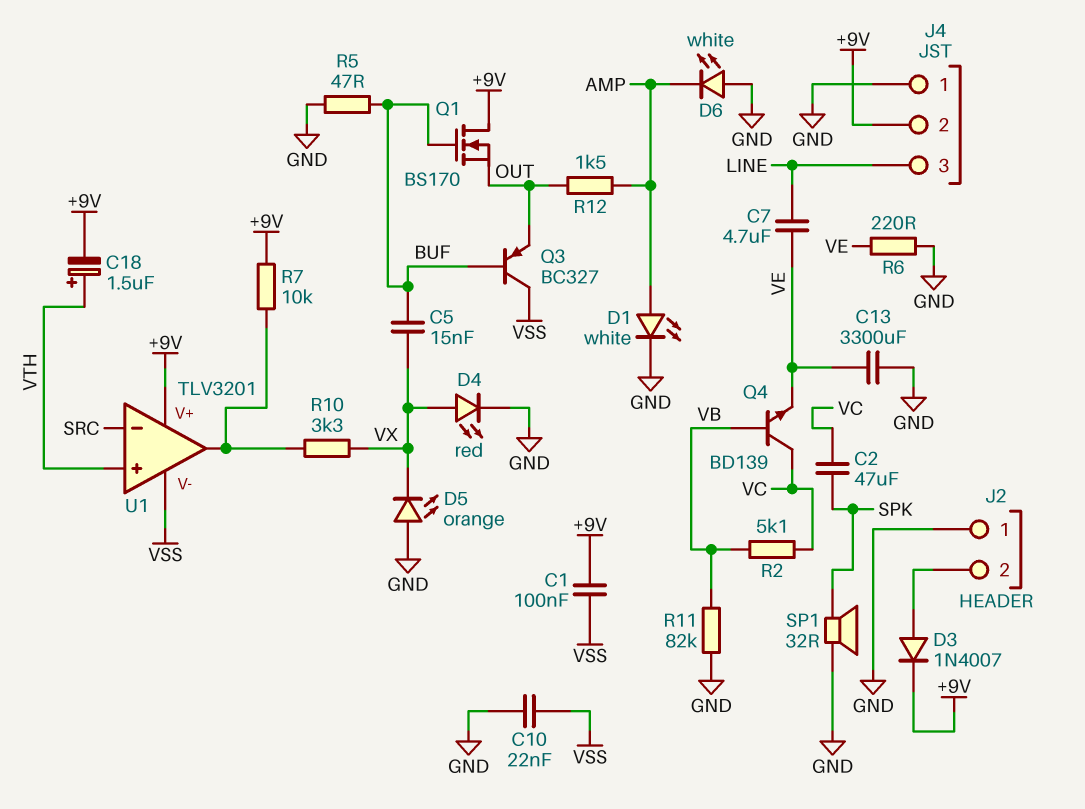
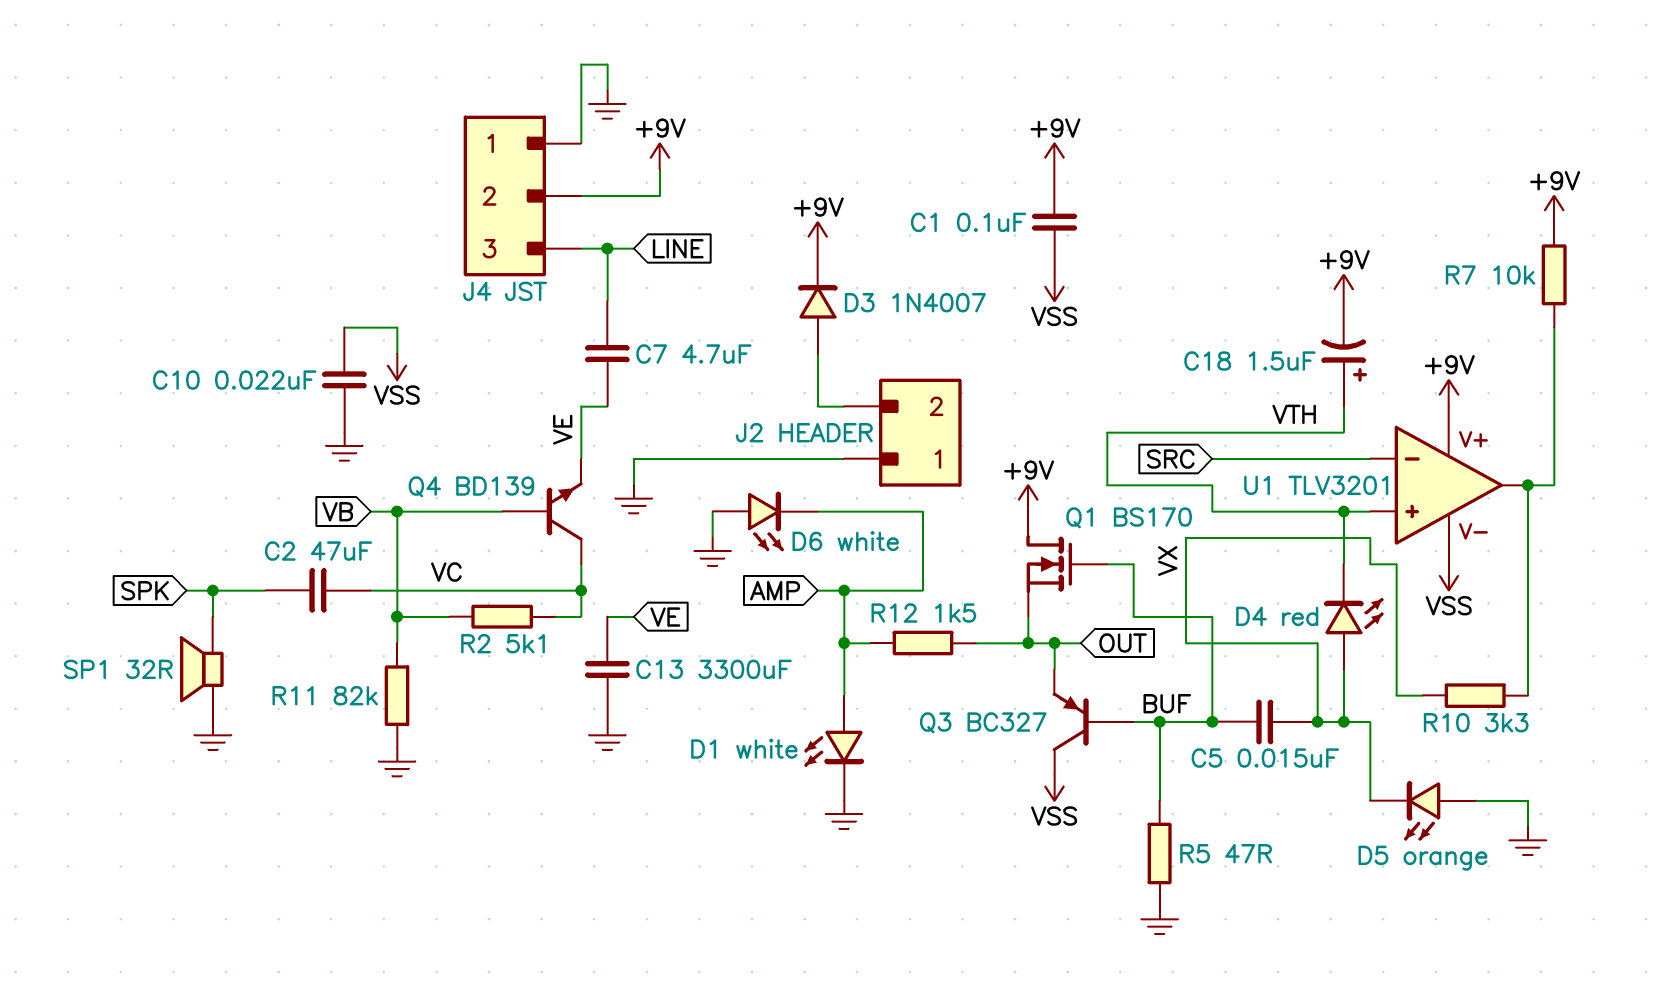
D4: LED red (A VX, K GND) -> LED red (A VX, K VTH)
R6: 220 (GND, VE) -> none

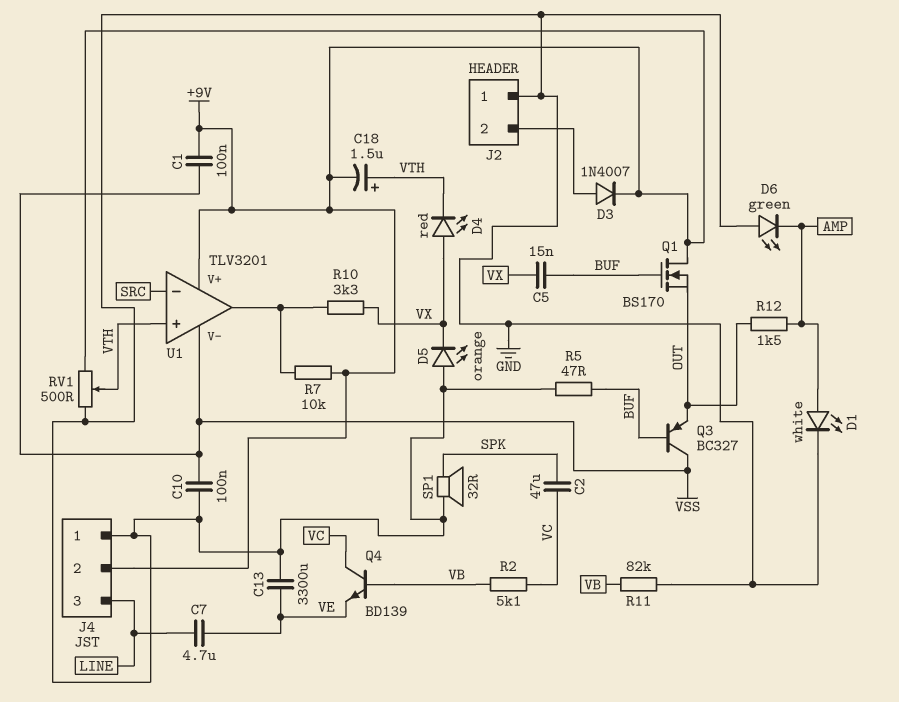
C10: 22nF (GND, VSS) -> 100nF (GND, VSS)
D6: LED white (A GND, K AMP) -> LED green (A GND, K AMP)
RV1: none -> 500 (+9V, GND, wiper VTH)

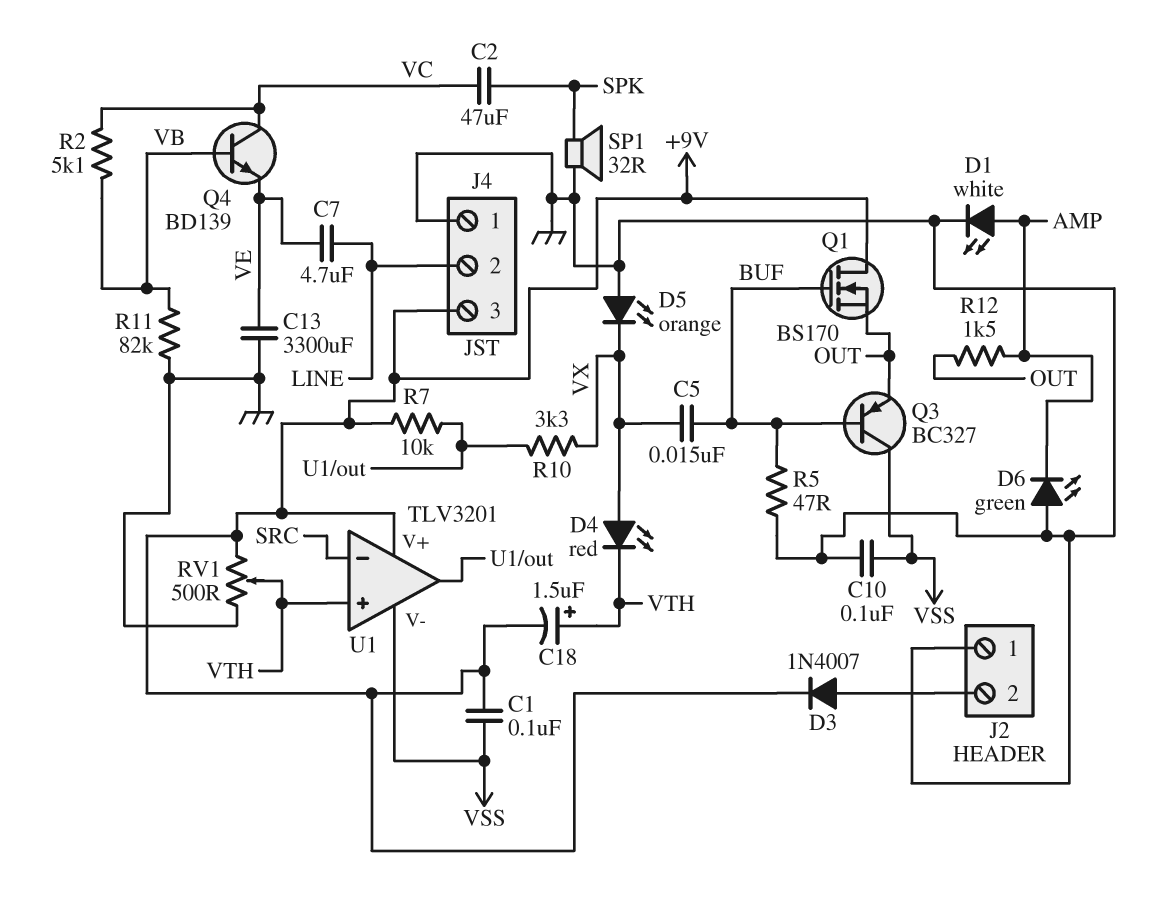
J4 pin 2: +9V -> LINE
J4 pin 3: LINE -> +9V

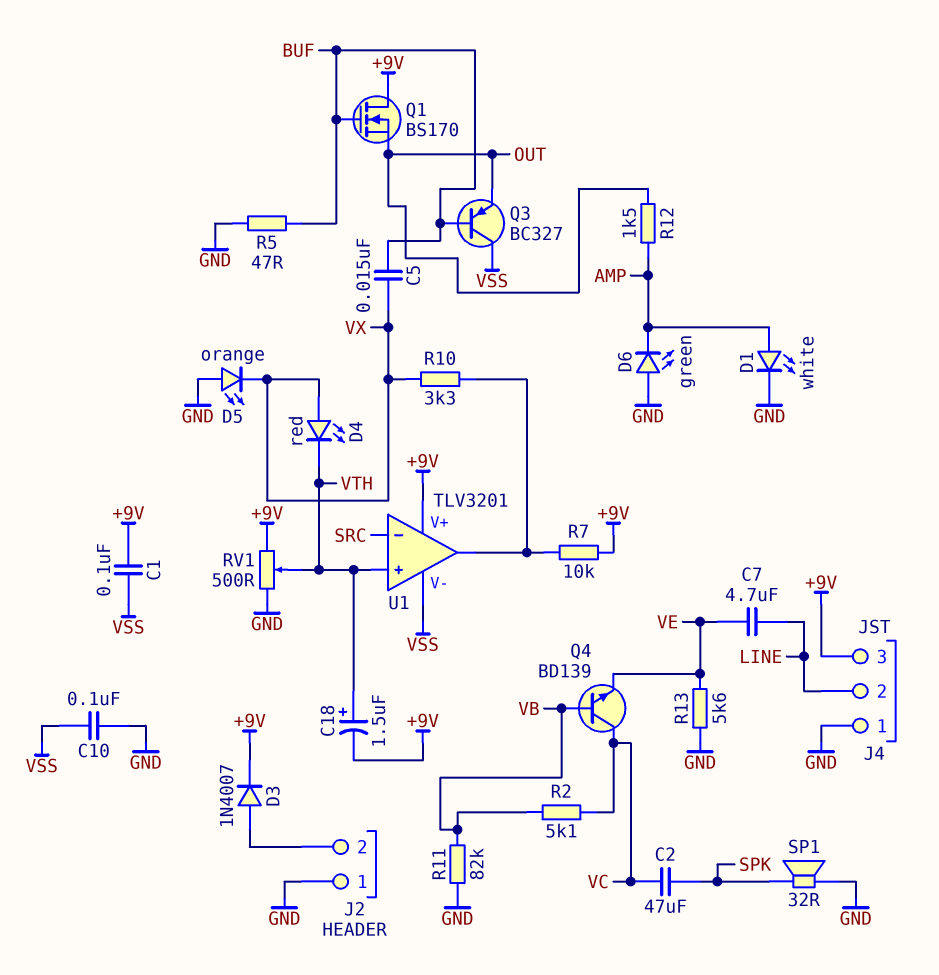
C13: 3300uF (GND, VE) -> none
R13: none -> 5.6k (GND, VE)

